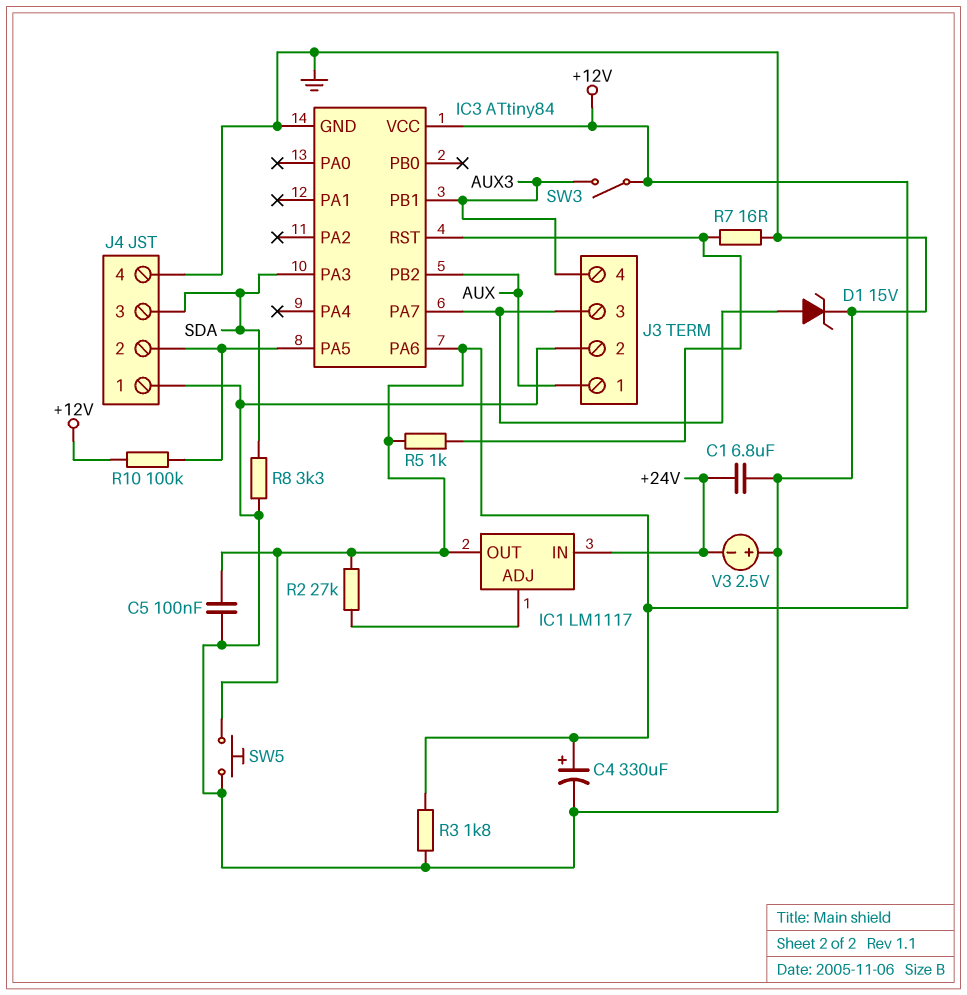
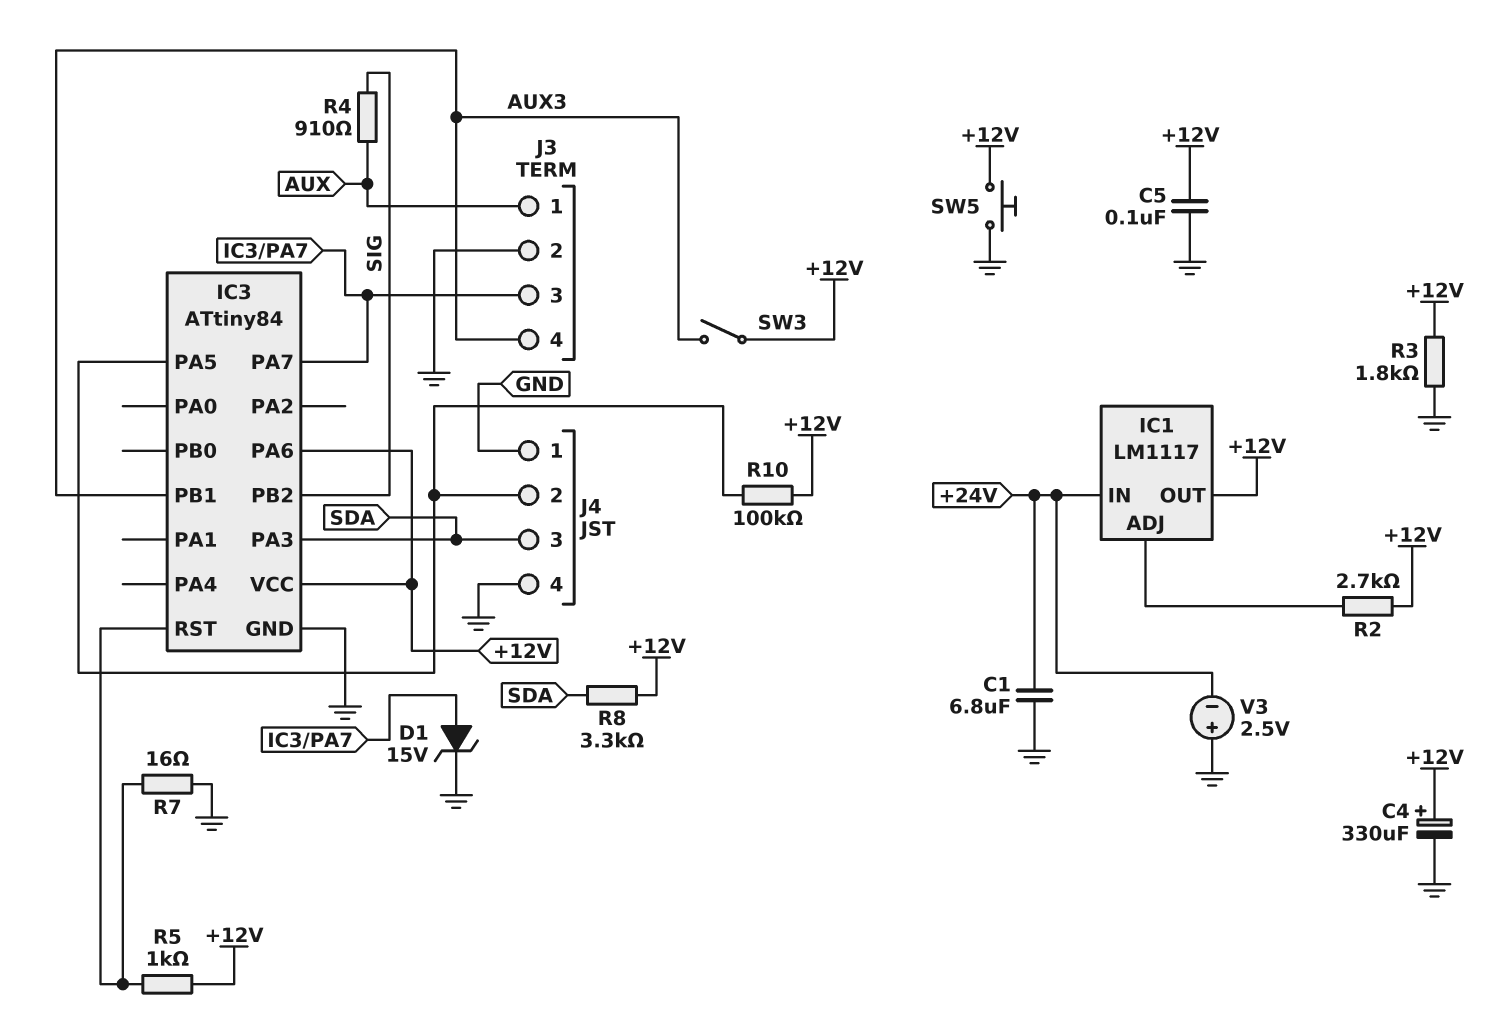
IC3 pin PB2: AUX -> SIG
R2: 27k (+12V, IC1/ADJ) -> 2.7k (+12V, IC1/ADJ)
R4: none -> 910 (AUX, SIG)
R8: 3.3k (GND, SDA) -> 3.3k (+12V, SDA)

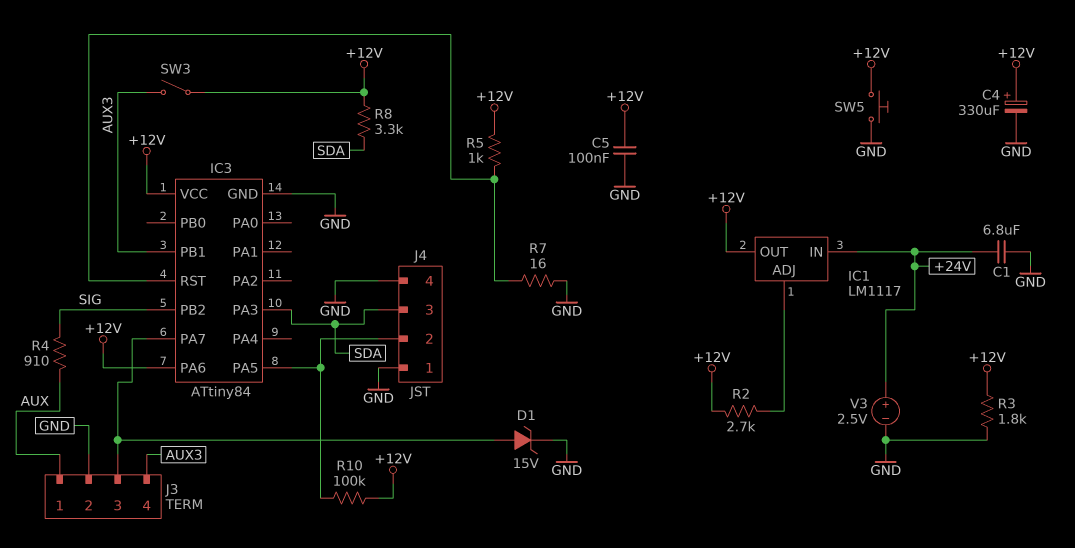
V3: 2.5V (plus GND, minus +24V) -> 2.5V (plus +24V, minus GND)

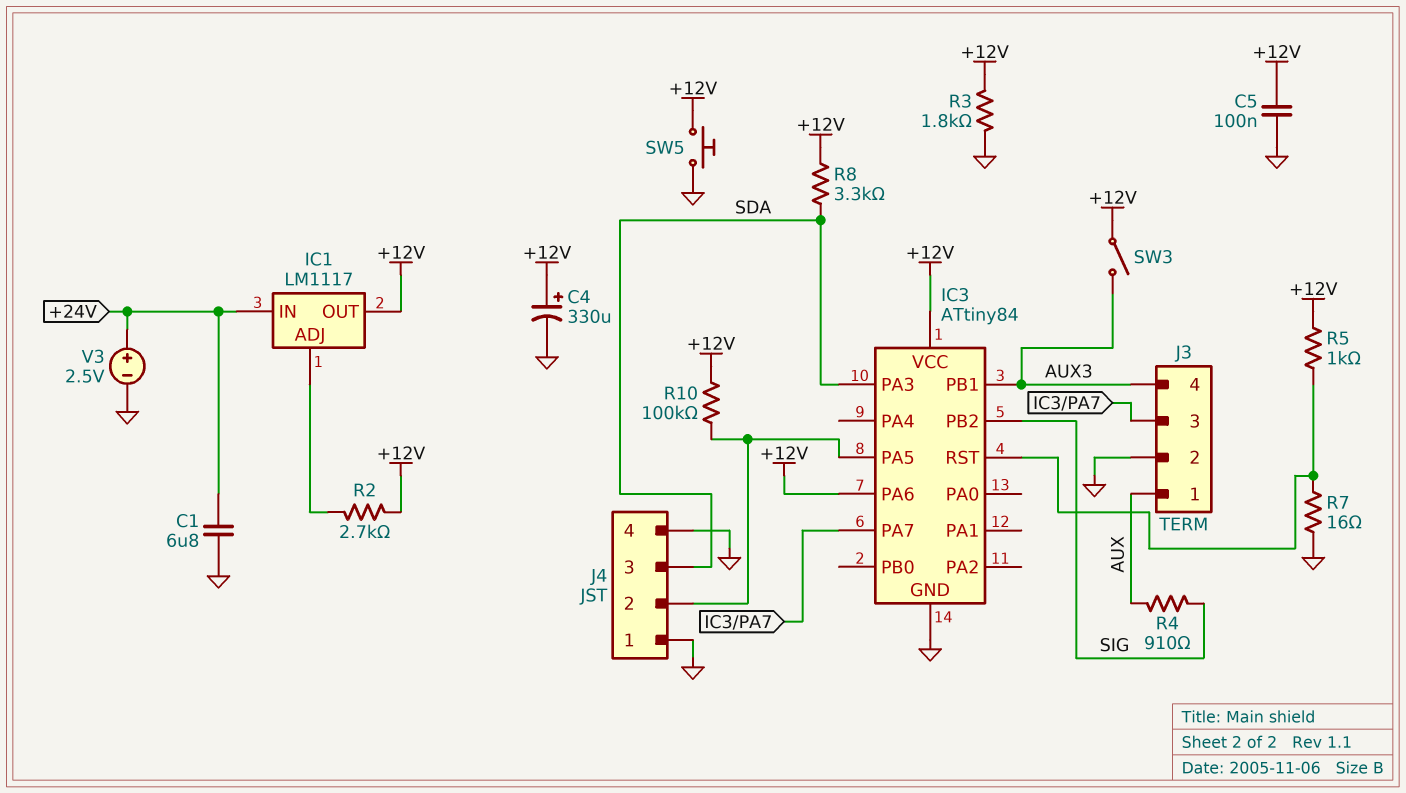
D1: zener 15V (A IC3/PA7, K GND) -> none

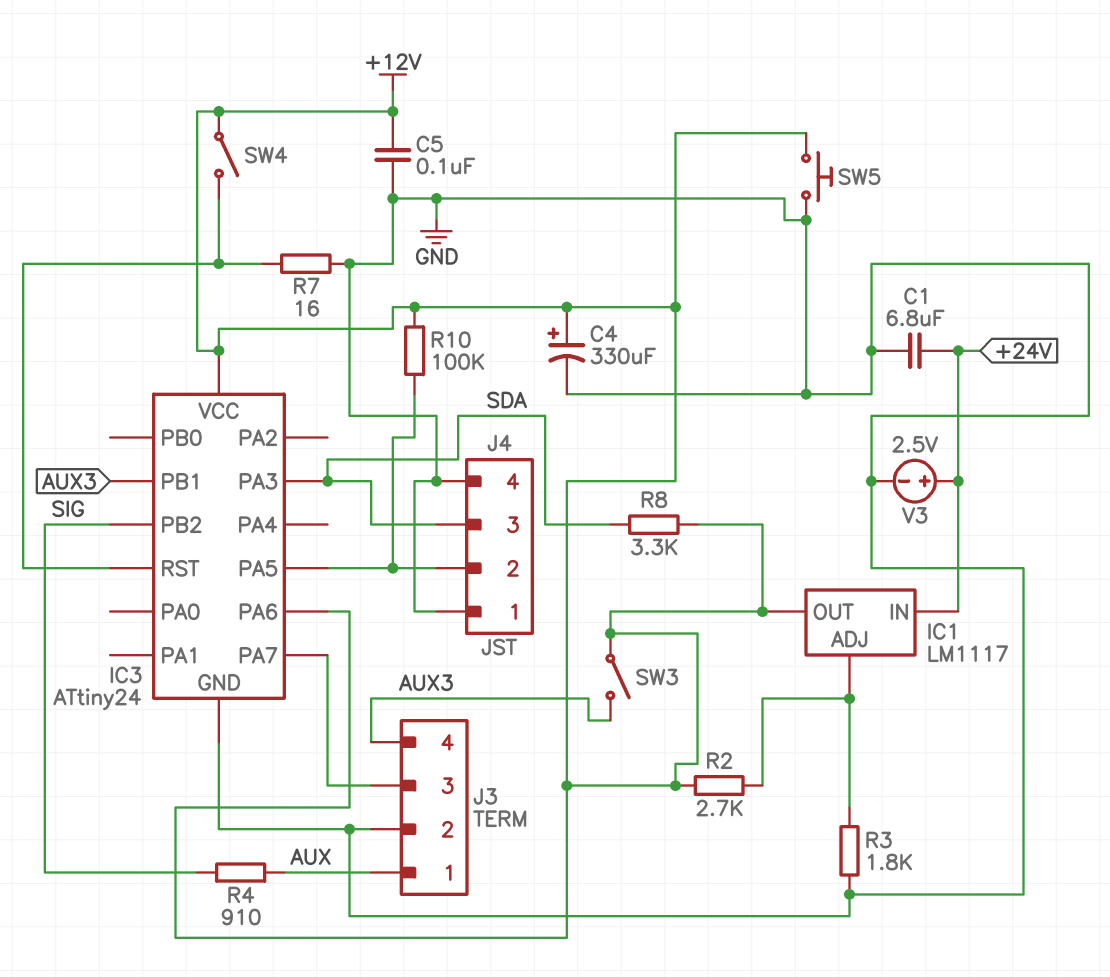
IC3: ATtiny84 -> ATtiny24
R3: 1.8k (+12V, GND) -> 1.8k (GND, IC1/ADJ)
R5: 1k (+12V, IC3/RST) -> none
SW4: none -> switch (+12V, IC3/RST)

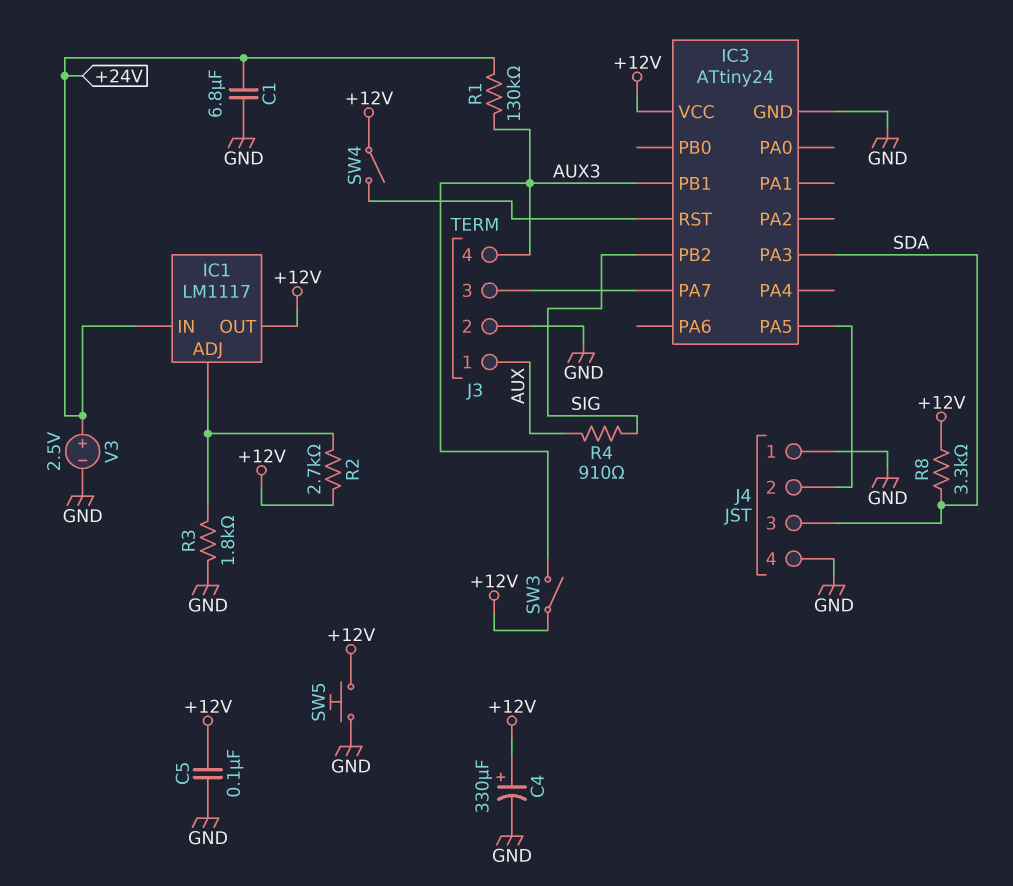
IC3 pin PA6: +12V -> none
R1: none -> 130k (+24V, AUX3)
R7: 16 (GND, IC3/RST) -> none
R10: 100k (+12V, IC3/PA5) -> none

